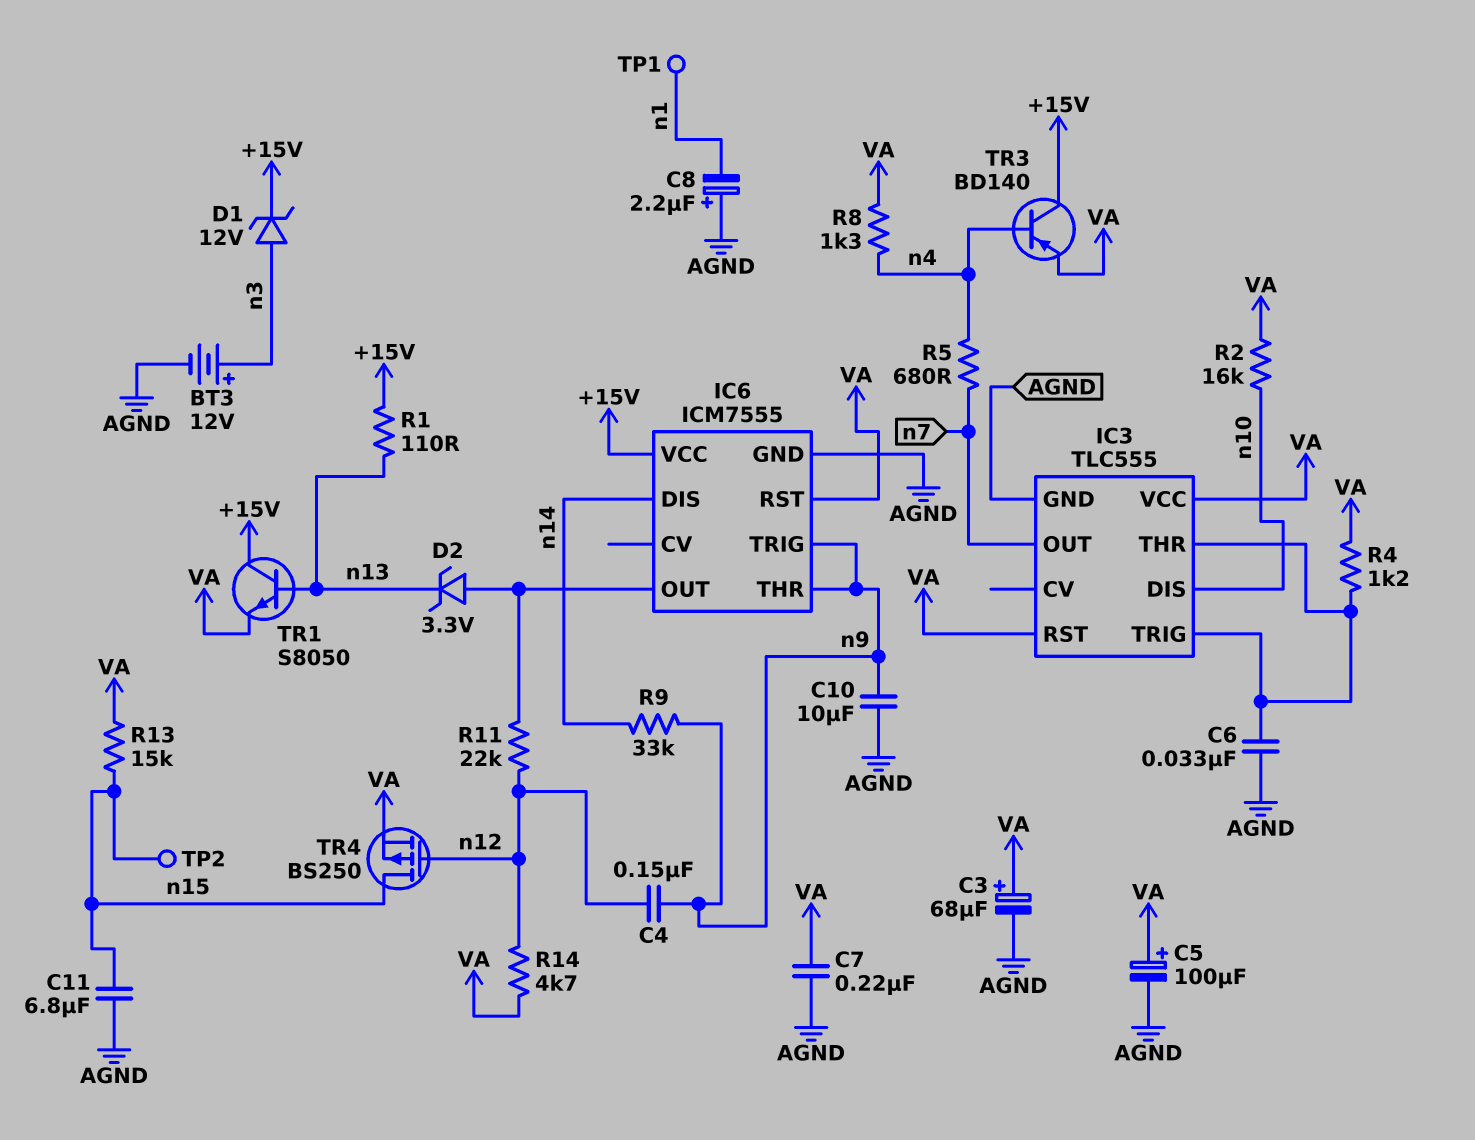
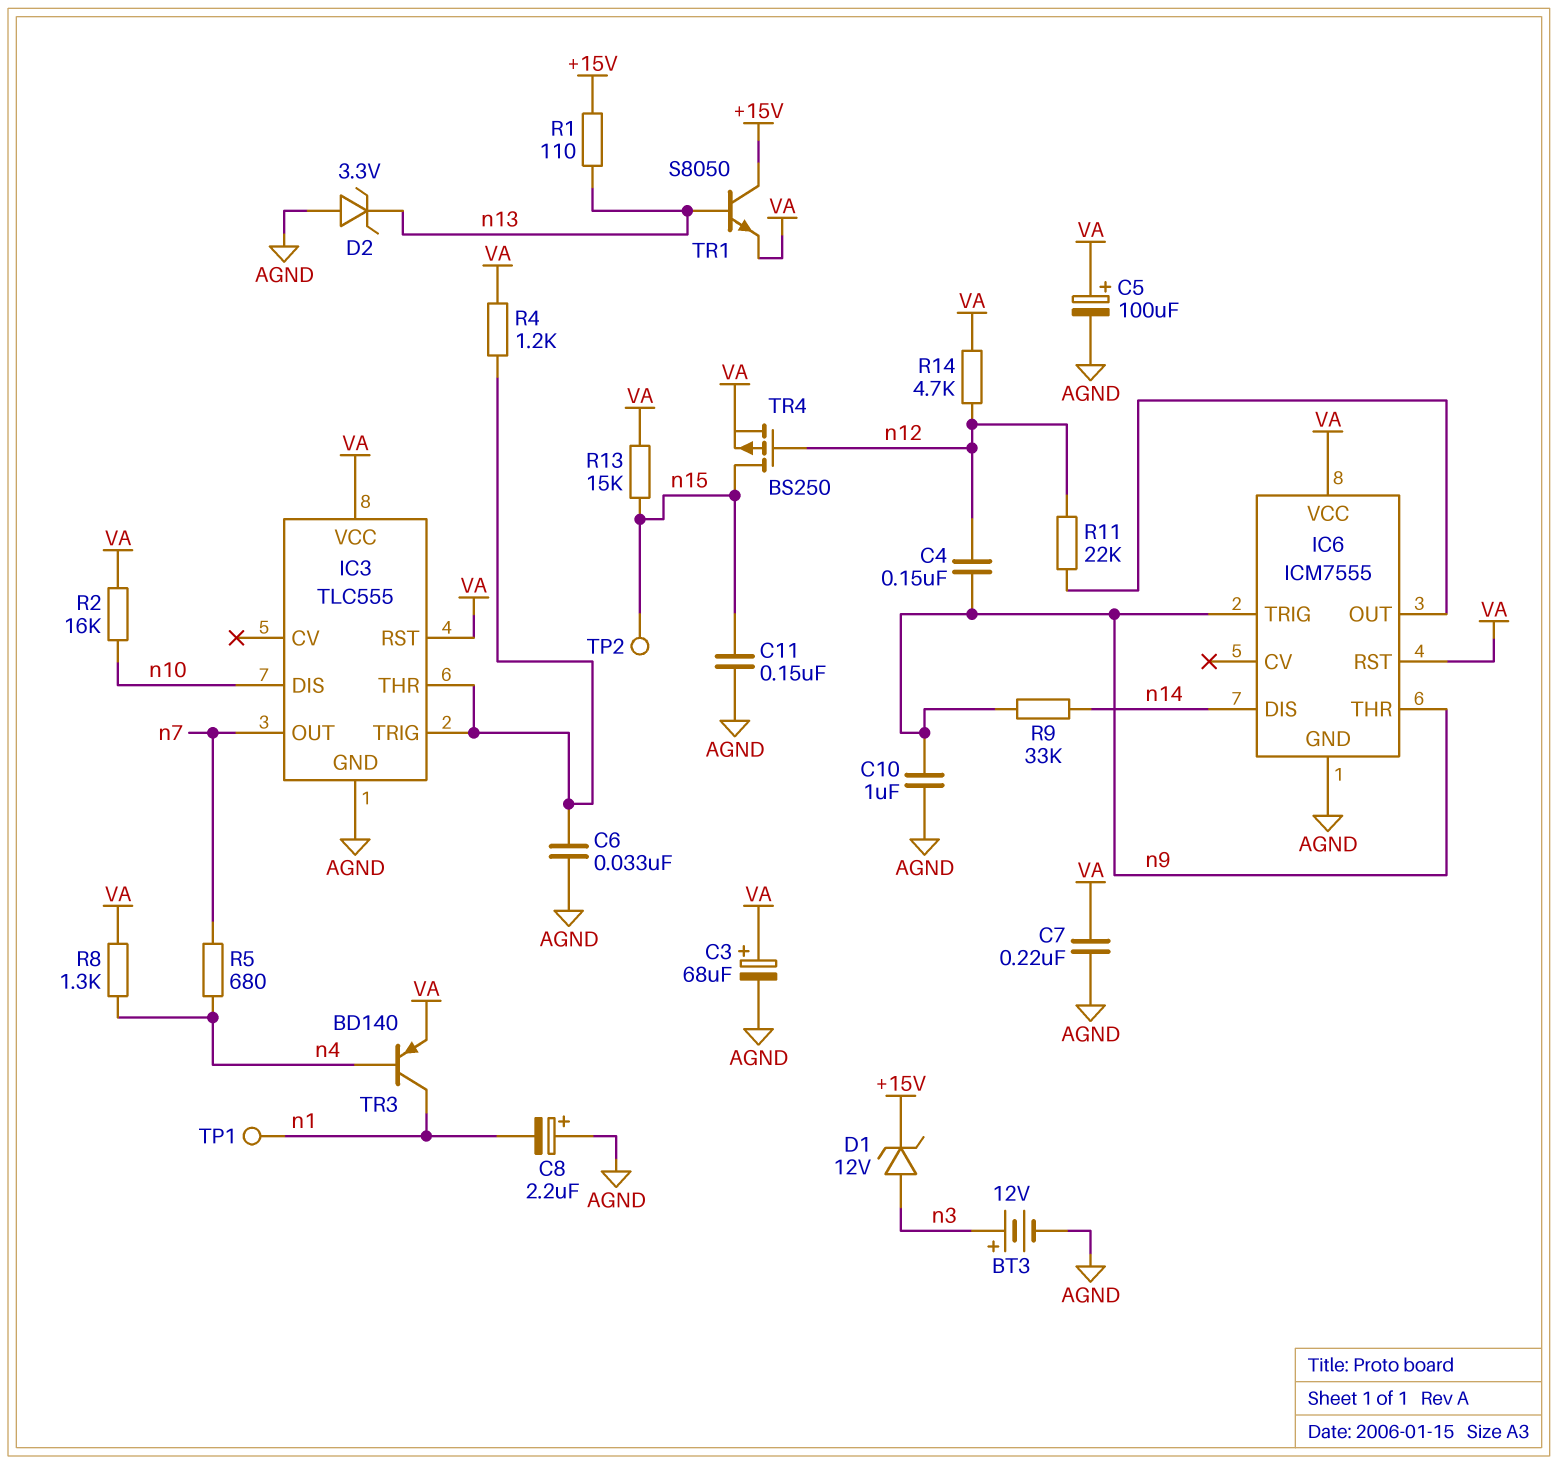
C10: 10uF (AGND, n9) -> 1uF (AGND, n9)
C11: 6.8uF (AGND, n15) -> 150nF (AGND, n15)
D2: zener 3.3V (A IC6/OUT, K n13) -> zener 3.3V (A AGND, K n13)
IC6 pin VCC: +15V -> VA
TR3: PNP BD140 (B n4, C +15V, E VA) -> PNP BD140 (B n4, C n1, E VA)

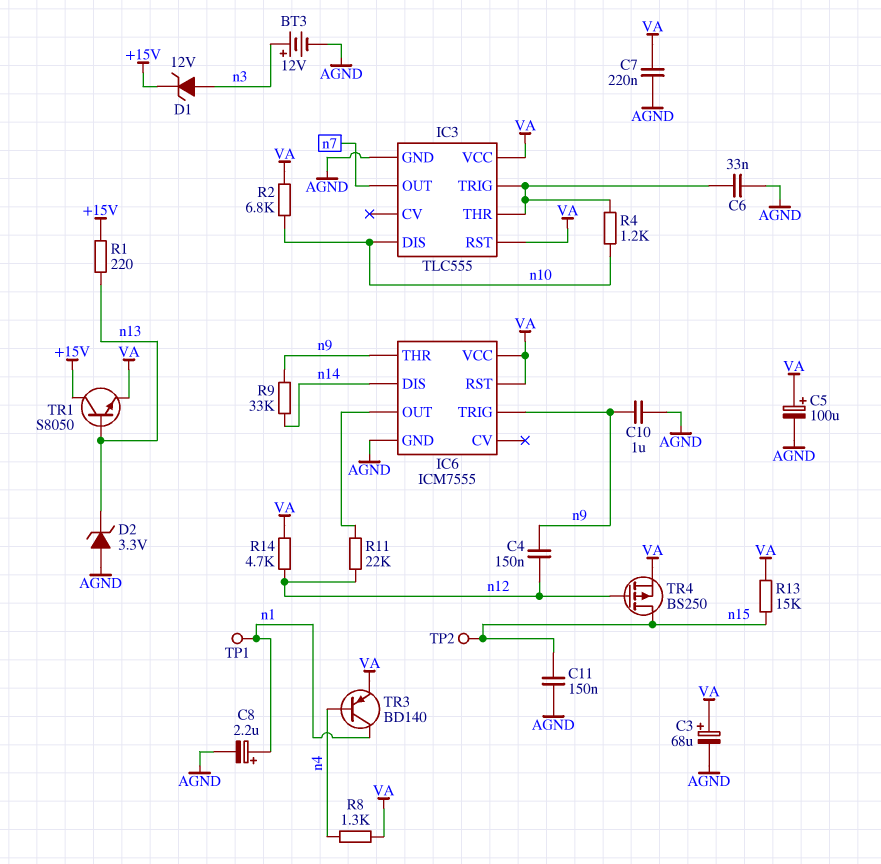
C8: 2.2uF (plus AGND, minus n1) -> 2.2uF (plus n1, minus AGND)
R1: 110 (+15V, n13) -> 220 (+15V, n13)
R2: 16k (VA, n10) -> 6.8k (VA, n10)
R4: 1.2k (IC3/THR, VA) -> 1.2k (IC3/THR, n10)
R5: 680 (n4, n7) -> none

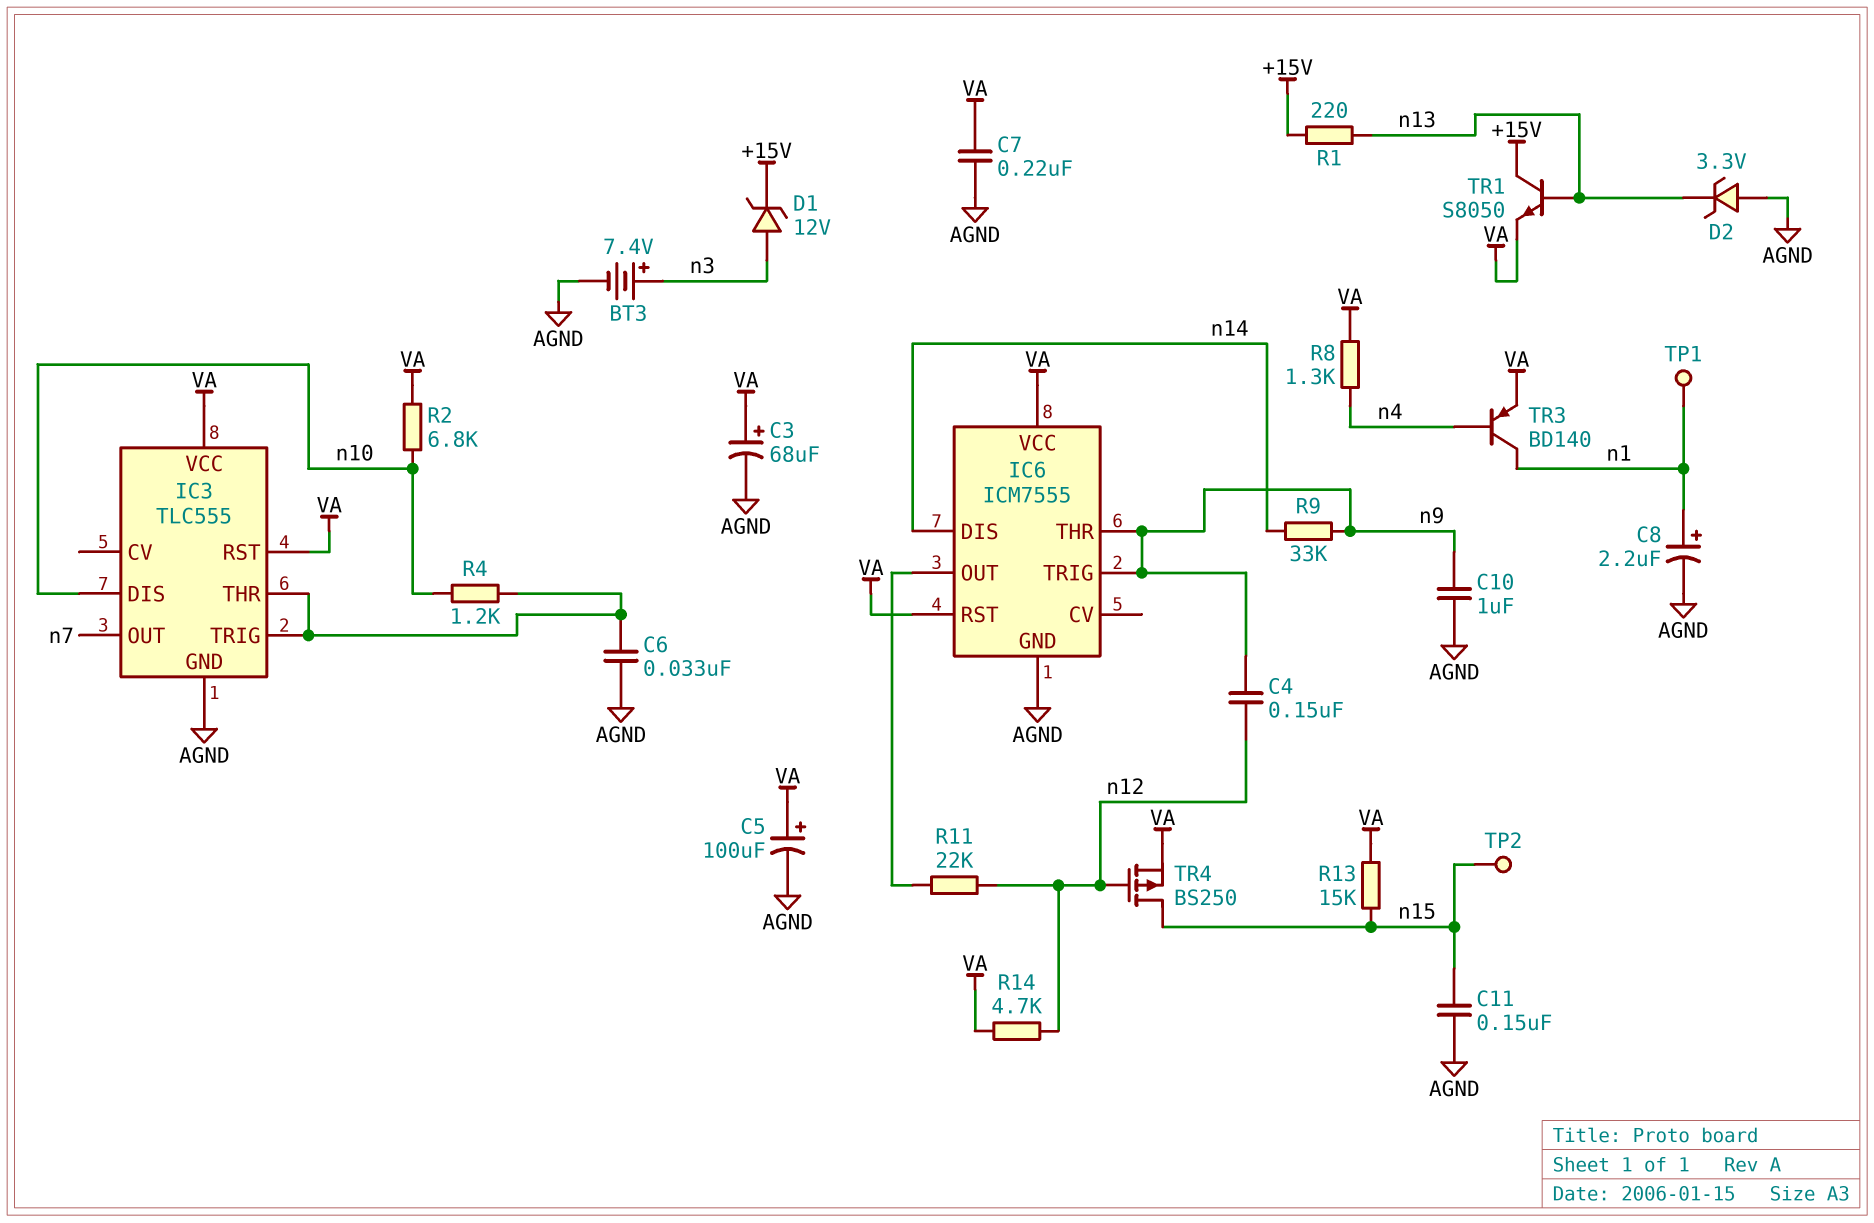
BT3: 12V (plus n3, minus AGND) -> 7.4V (plus n3, minus AGND)

